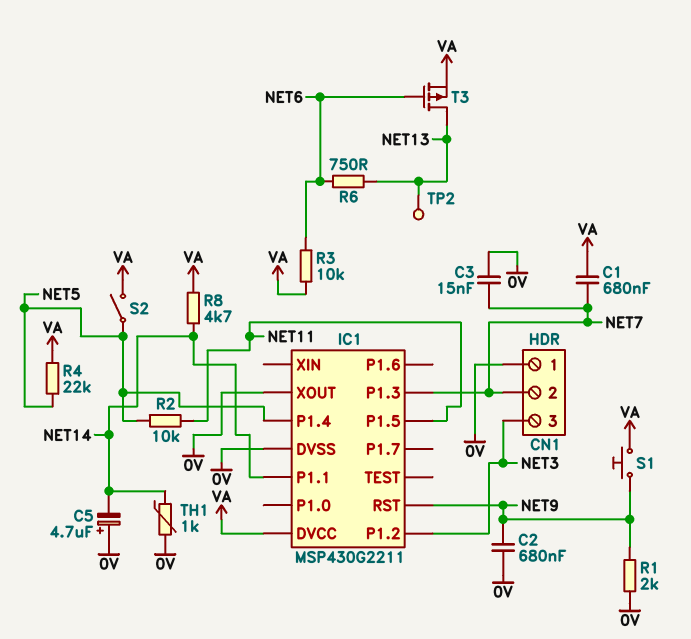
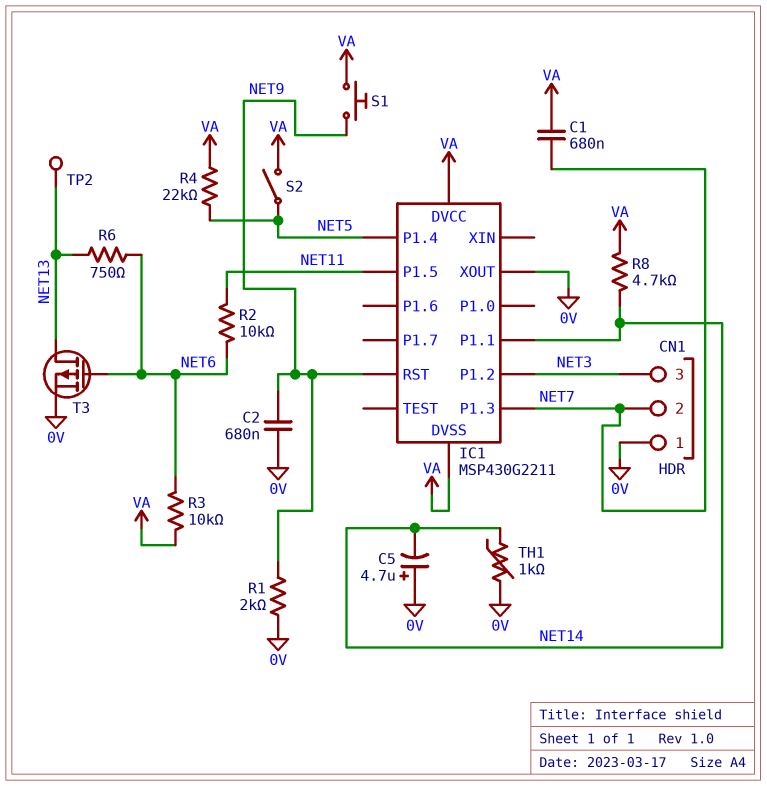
C3: 15nF (0V, NET7) -> none
IC1 pin DVSS: 0V -> VA
R2: 10k (NET5, NET11) -> 10k (NET6, NET11)
T3: PMOS (G NET6, D NET13, S VA) -> PMOS (G NET6, D NET13, S 0V)

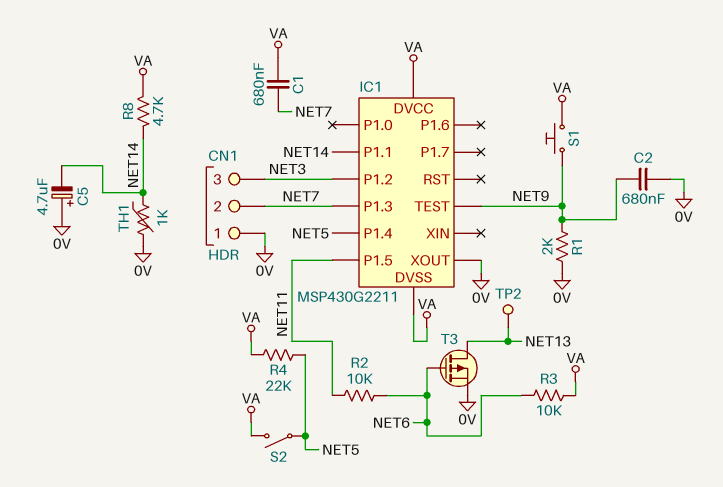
IC1 pin RST: NET9 -> none
IC1 pin TEST: none -> NET9
R6: 750 (NET6, NET13) -> none

